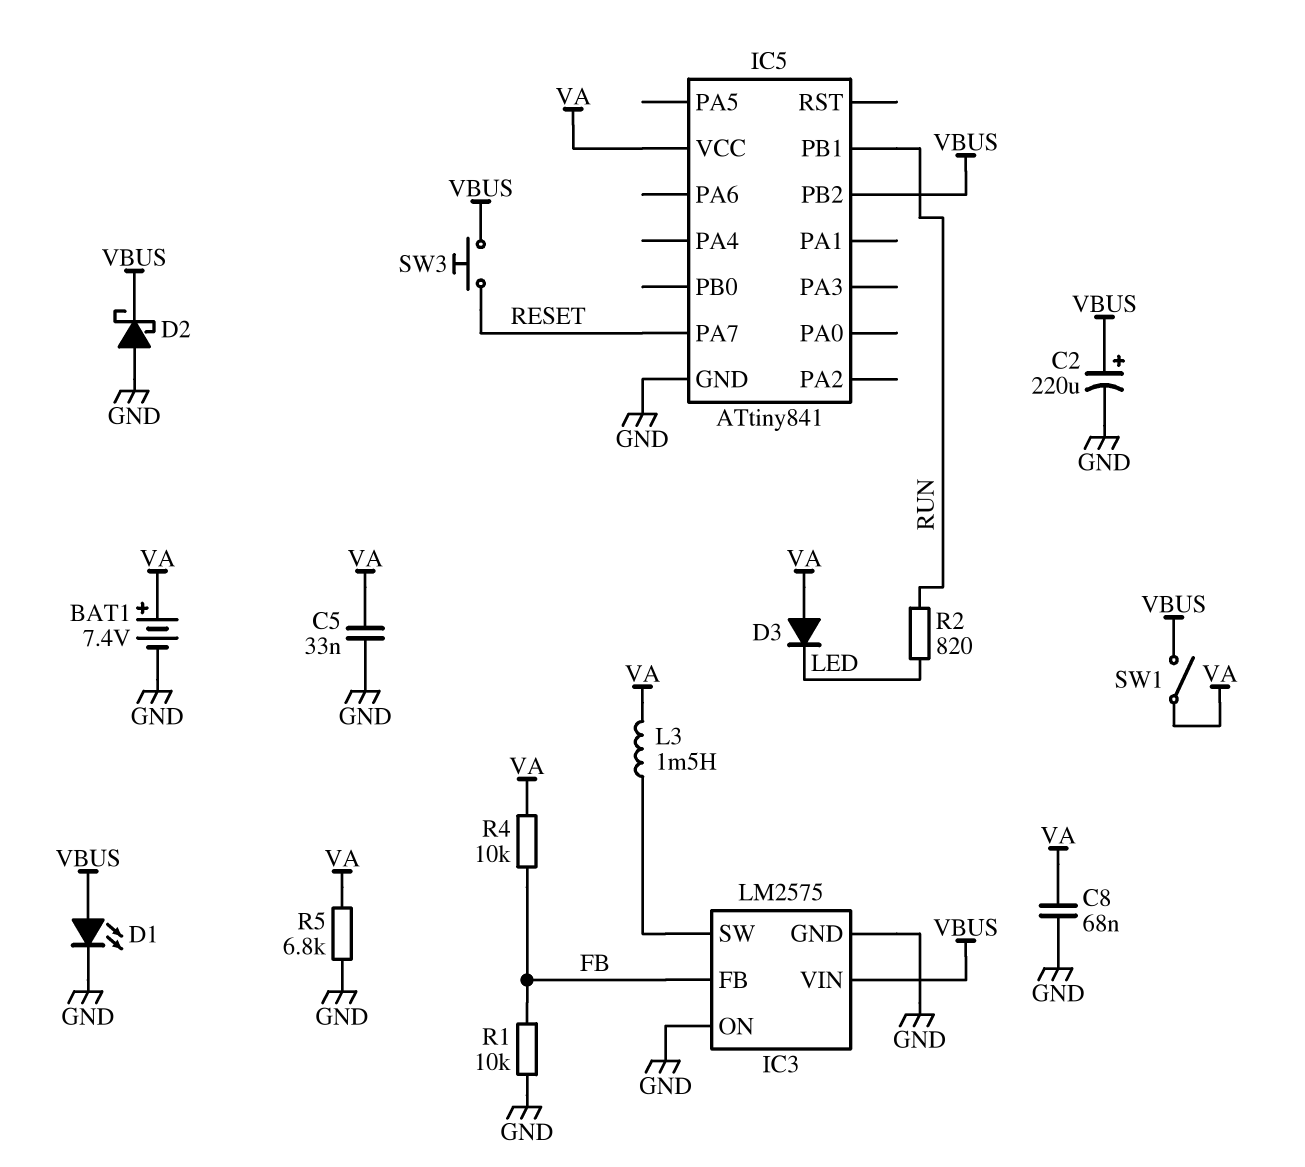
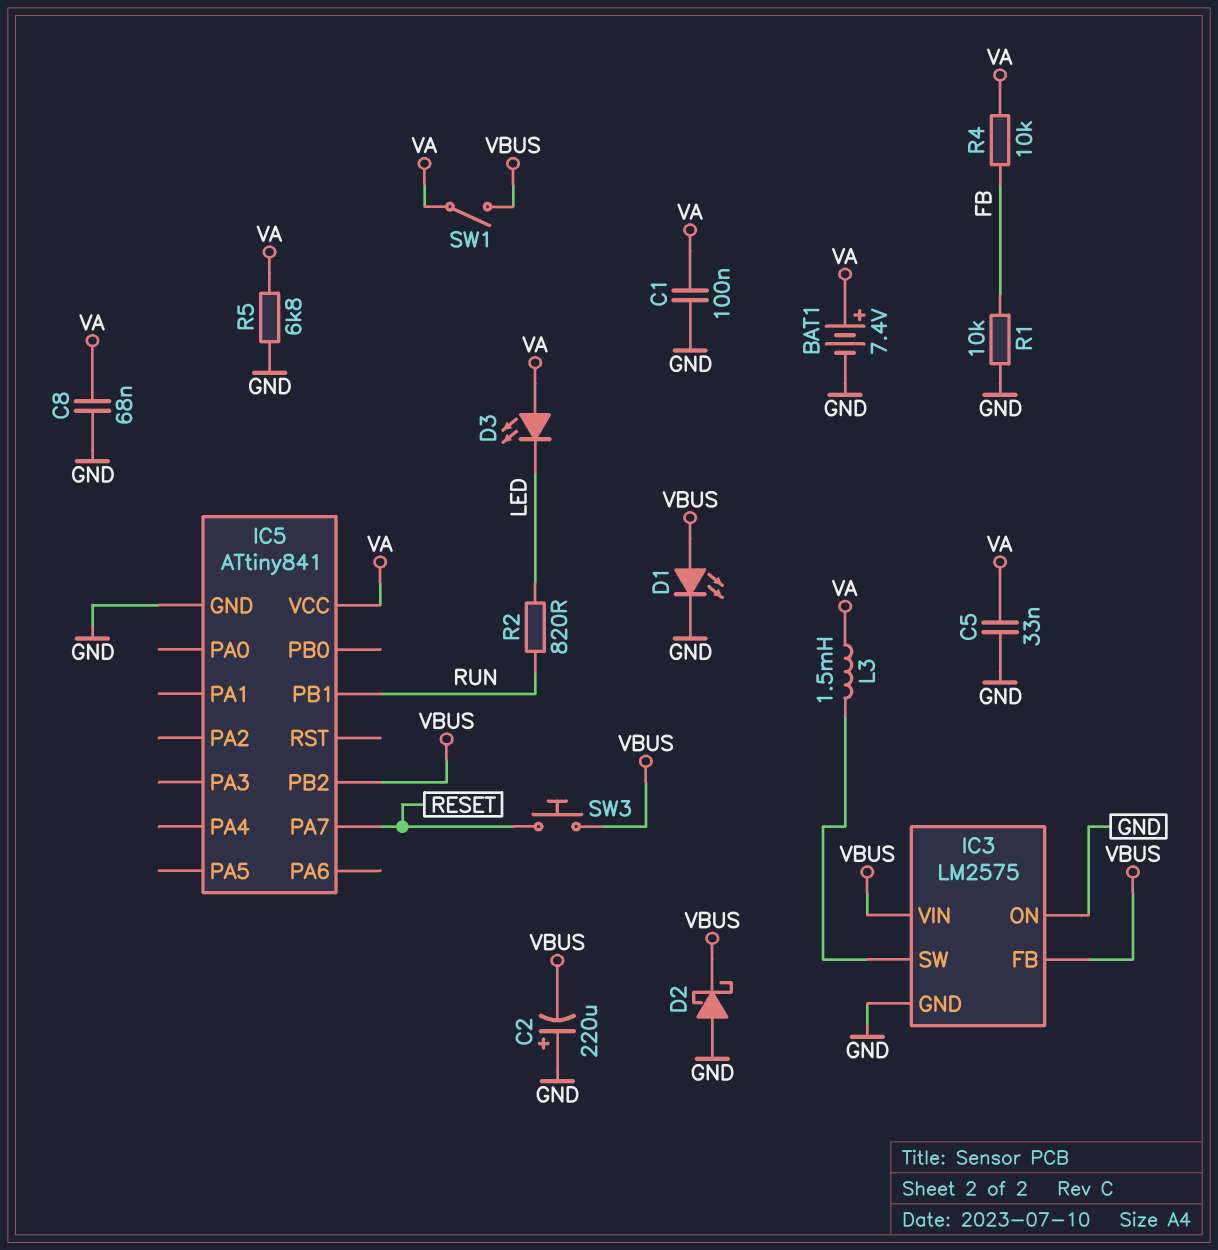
C1: none -> 100nF (GND, VA)
C2: 220uF (plus VBUS, minus GND) -> 220uF (plus GND, minus VBUS)
D3: diode (A VA, K LED) -> LED (A VA, K LED)
IC3 pin FB: FB -> VBUS

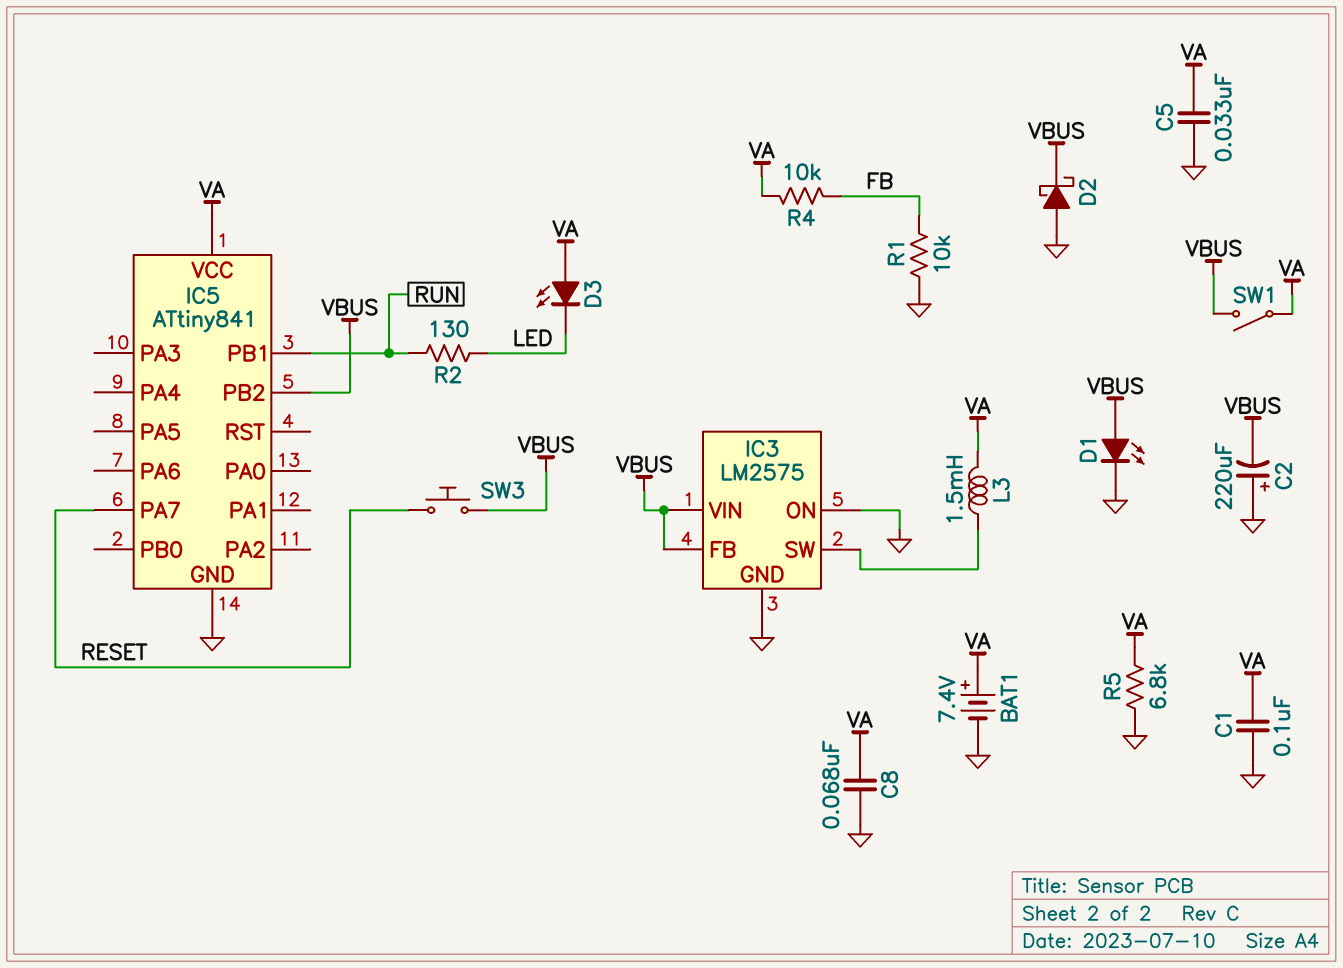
R2: 820 (LED, RUN) -> 130 (LED, RUN)

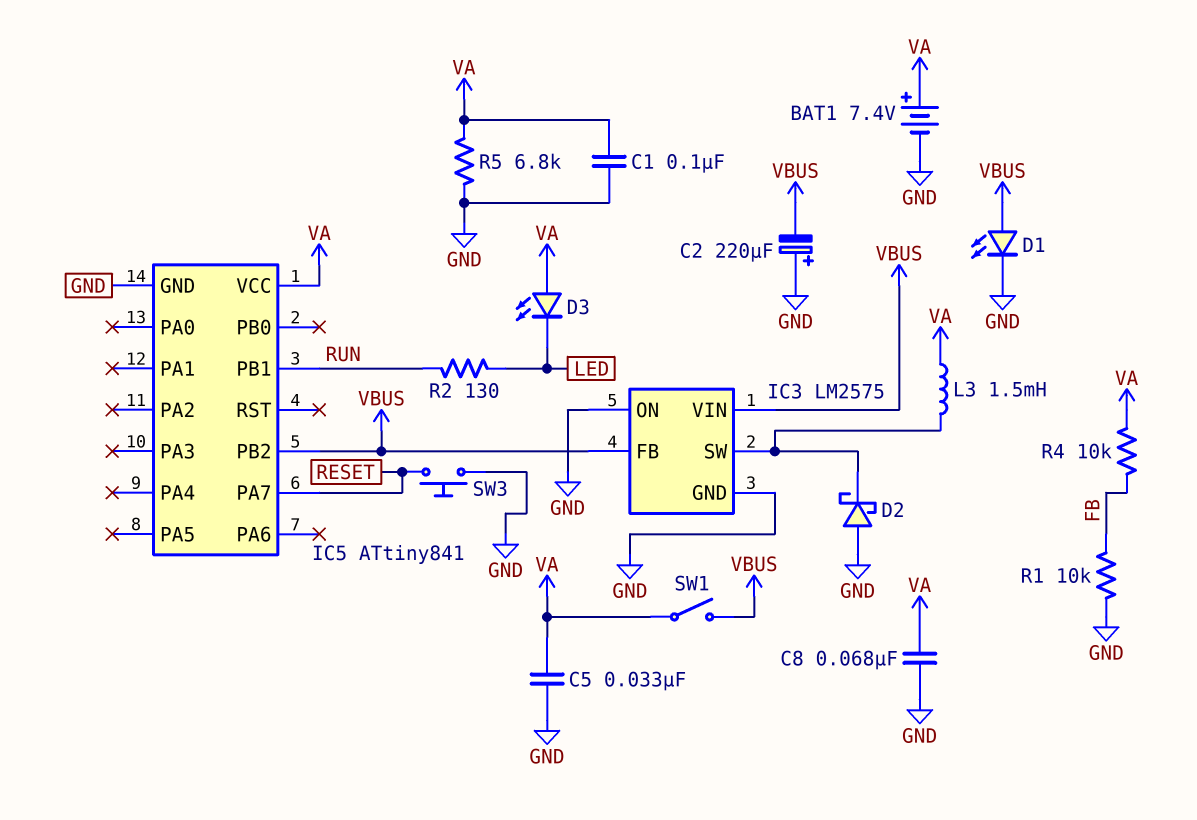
D2: schottky (A GND, K VBUS) -> schottky (A GND, K IC3/SW)
SW3: button (RESET, VBUS) -> button (GND, RESET)

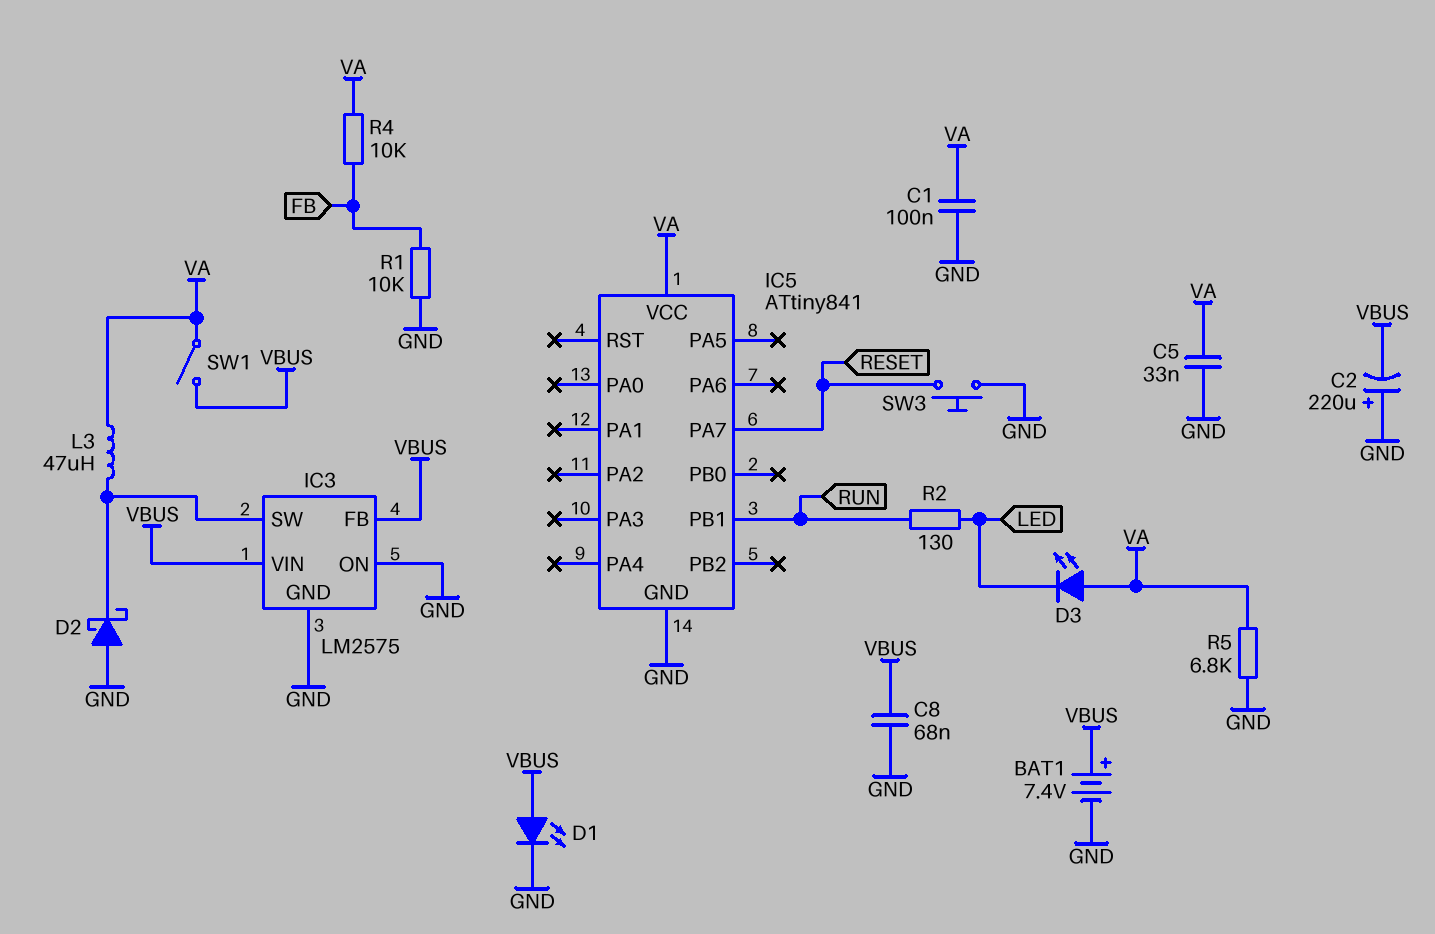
BAT1: 7.4V (plus VA, minus GND) -> 7.4V (plus VBUS, minus GND)
C8: 68nF (GND, VA) -> 68nF (GND, VBUS)
IC5 pin PB2: VBUS -> none
L3: 1.5mH (IC3/SW, VA) -> 47uH (IC3/SW, VA)

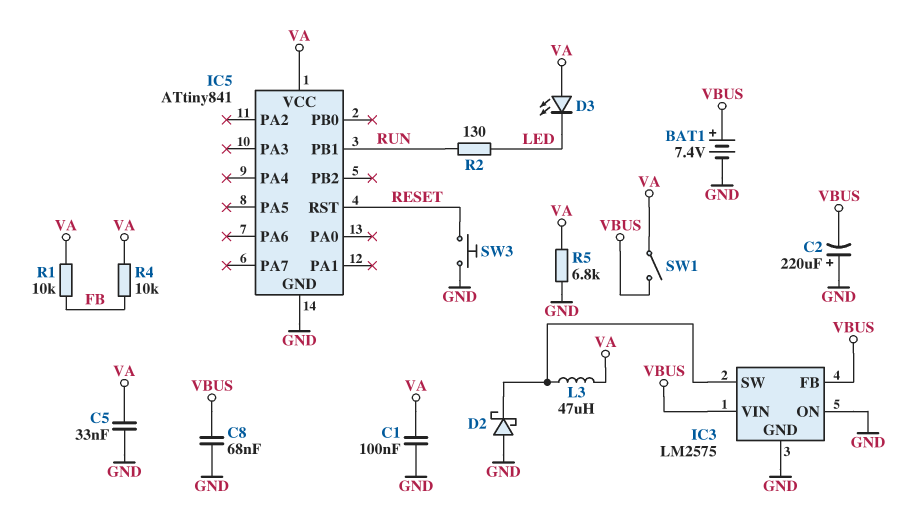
D1: LED (A VBUS, K GND) -> none
IC5 pin PA7: RESET -> none
IC5 pin RST: none -> RESET
R1: 10k (FB, GND) -> 10k (FB, VA)

